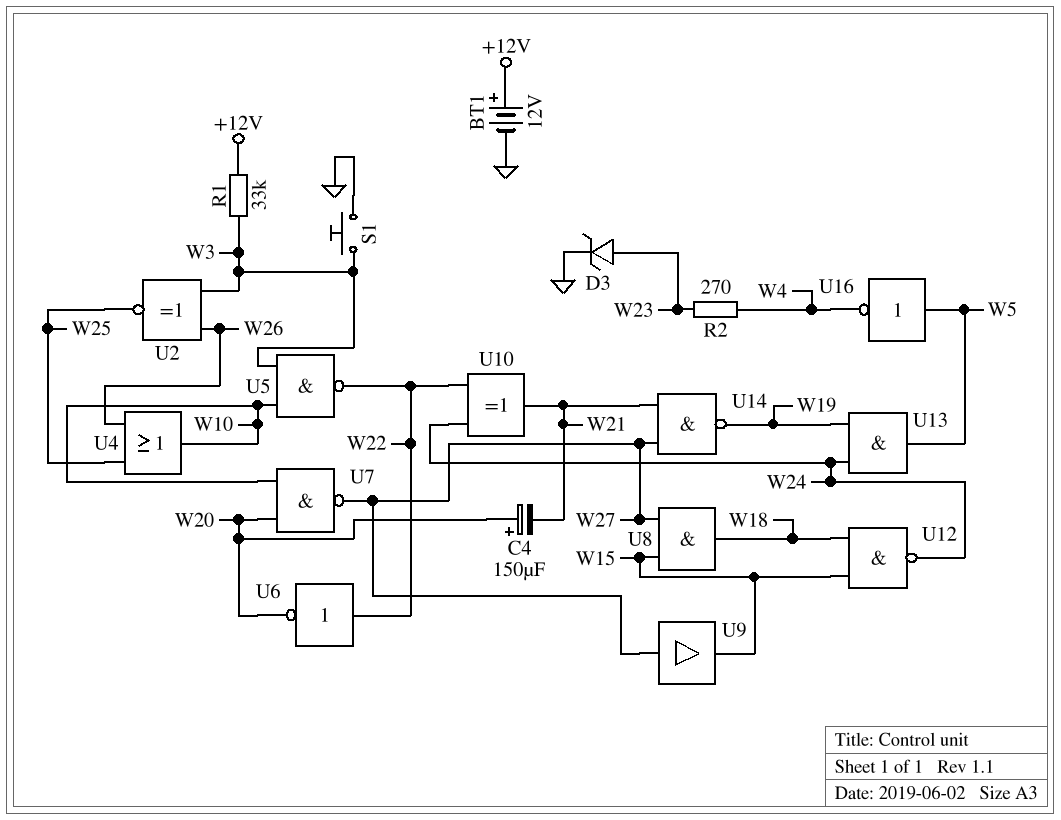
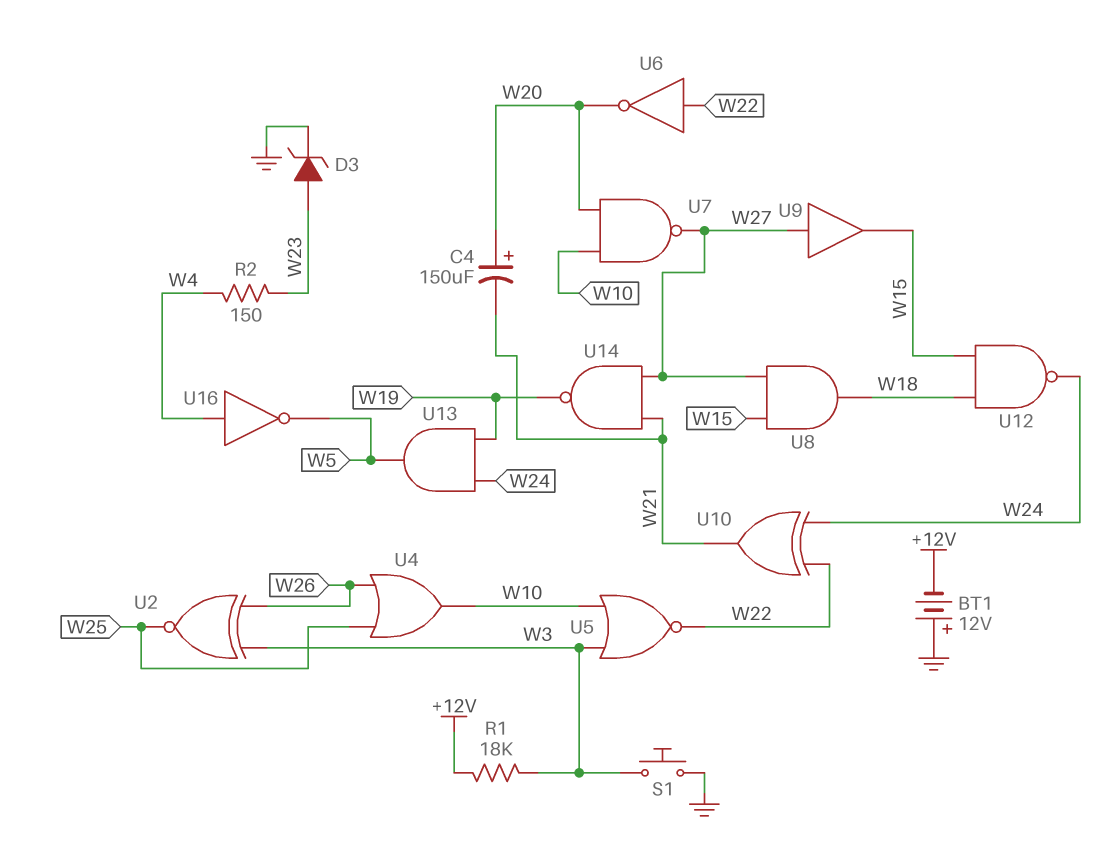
BT1: 12V (plus +12V, minus GND) -> 12V (plus GND, minus +12V)
R1: 33k (+12V, W3) -> 18k (+12V, W3)
R2: 270 (W4, W23) -> 150 (W4, W23)
U5: NAND (in W3, in W10, out W22) -> NOR (in W3, in W10, out W22)
U16: NOT (in W5, out W4) -> NOT (in W4, out W5)

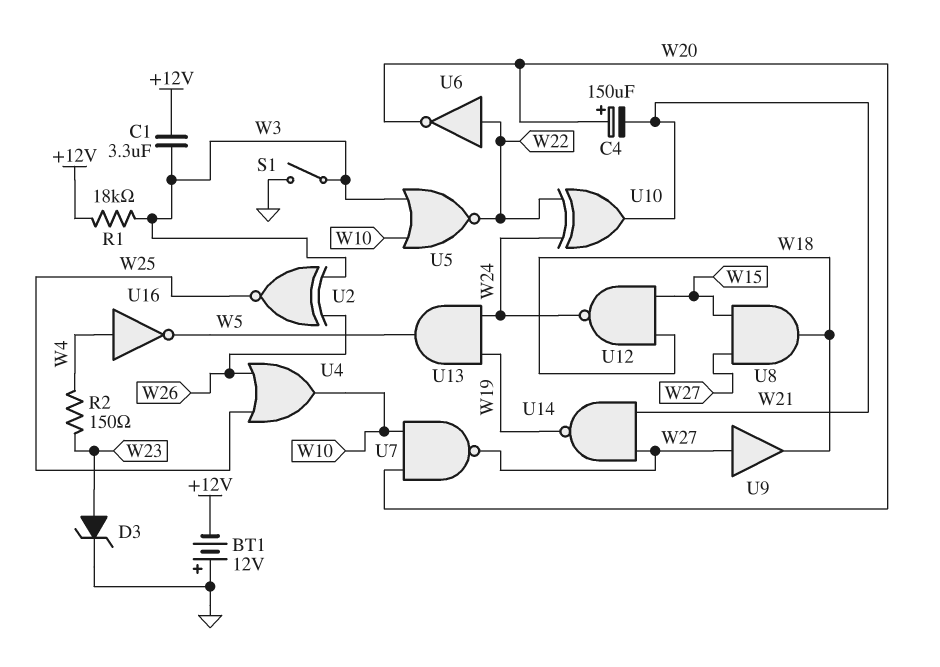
C1: none -> 3.3uF (+12V, W3)
S1: button (GND, W3) -> switch (GND, W3)
U9: buffer (in W27, out W15) -> buffer (in W27, out W18)

